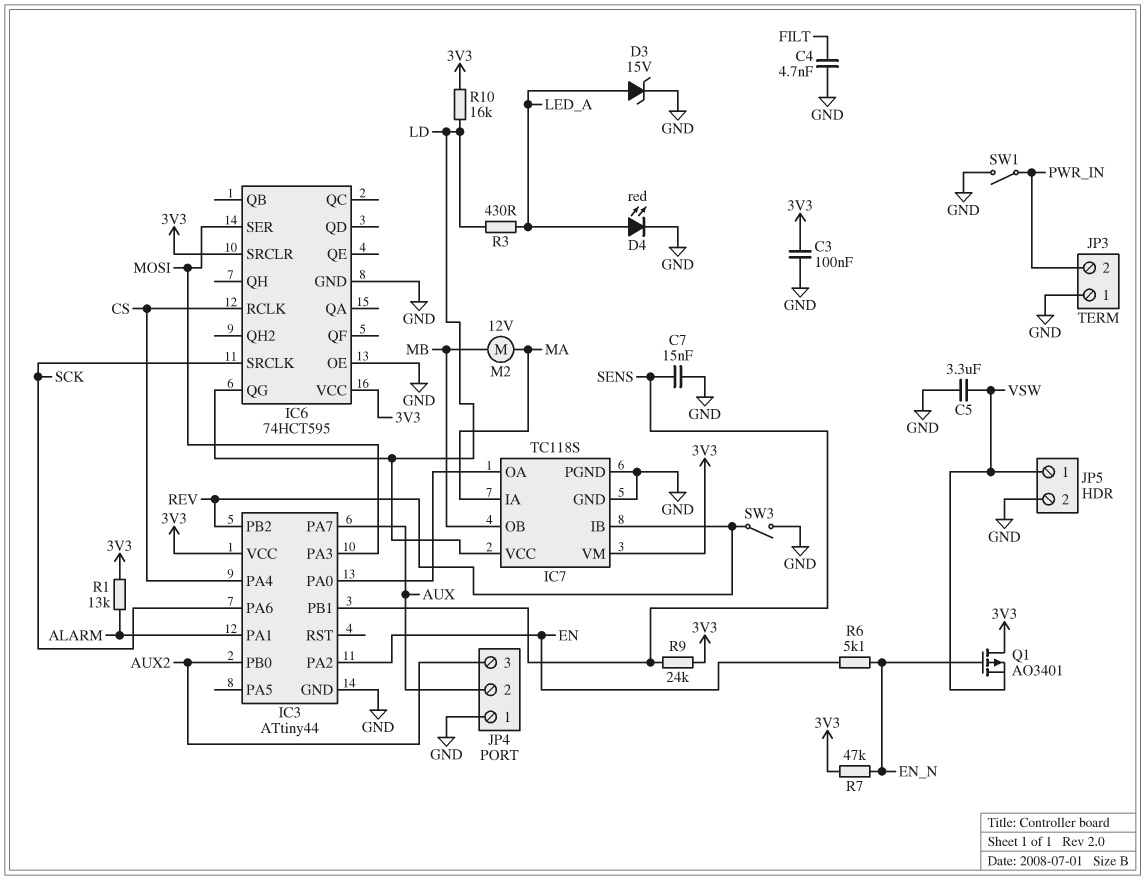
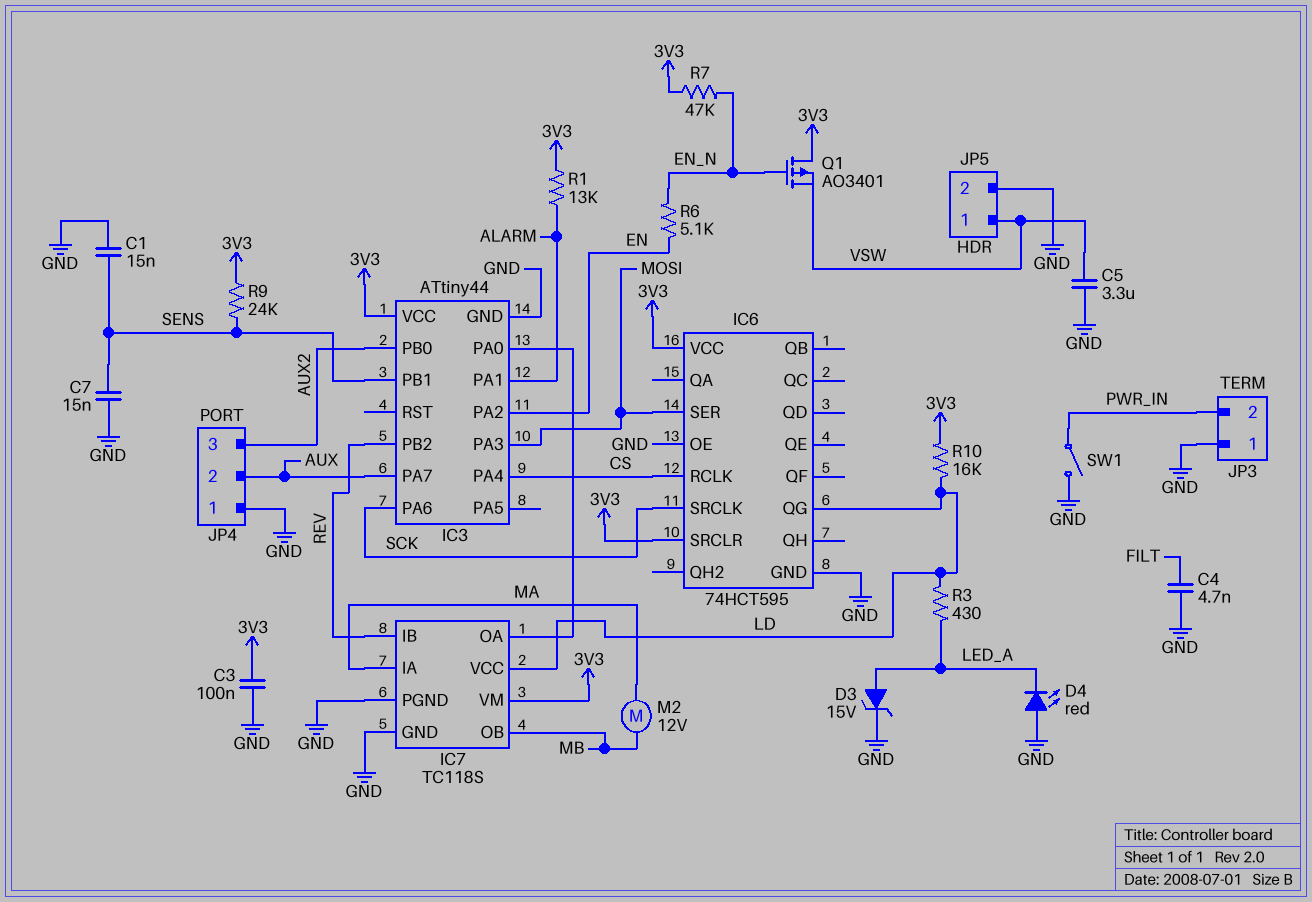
C1: none -> 15nF (GND, SENS)
D4: LED red (A LED_A, K GND) -> LED red (A GND, K LED_A)
SW3: switch (GND, REV) -> none

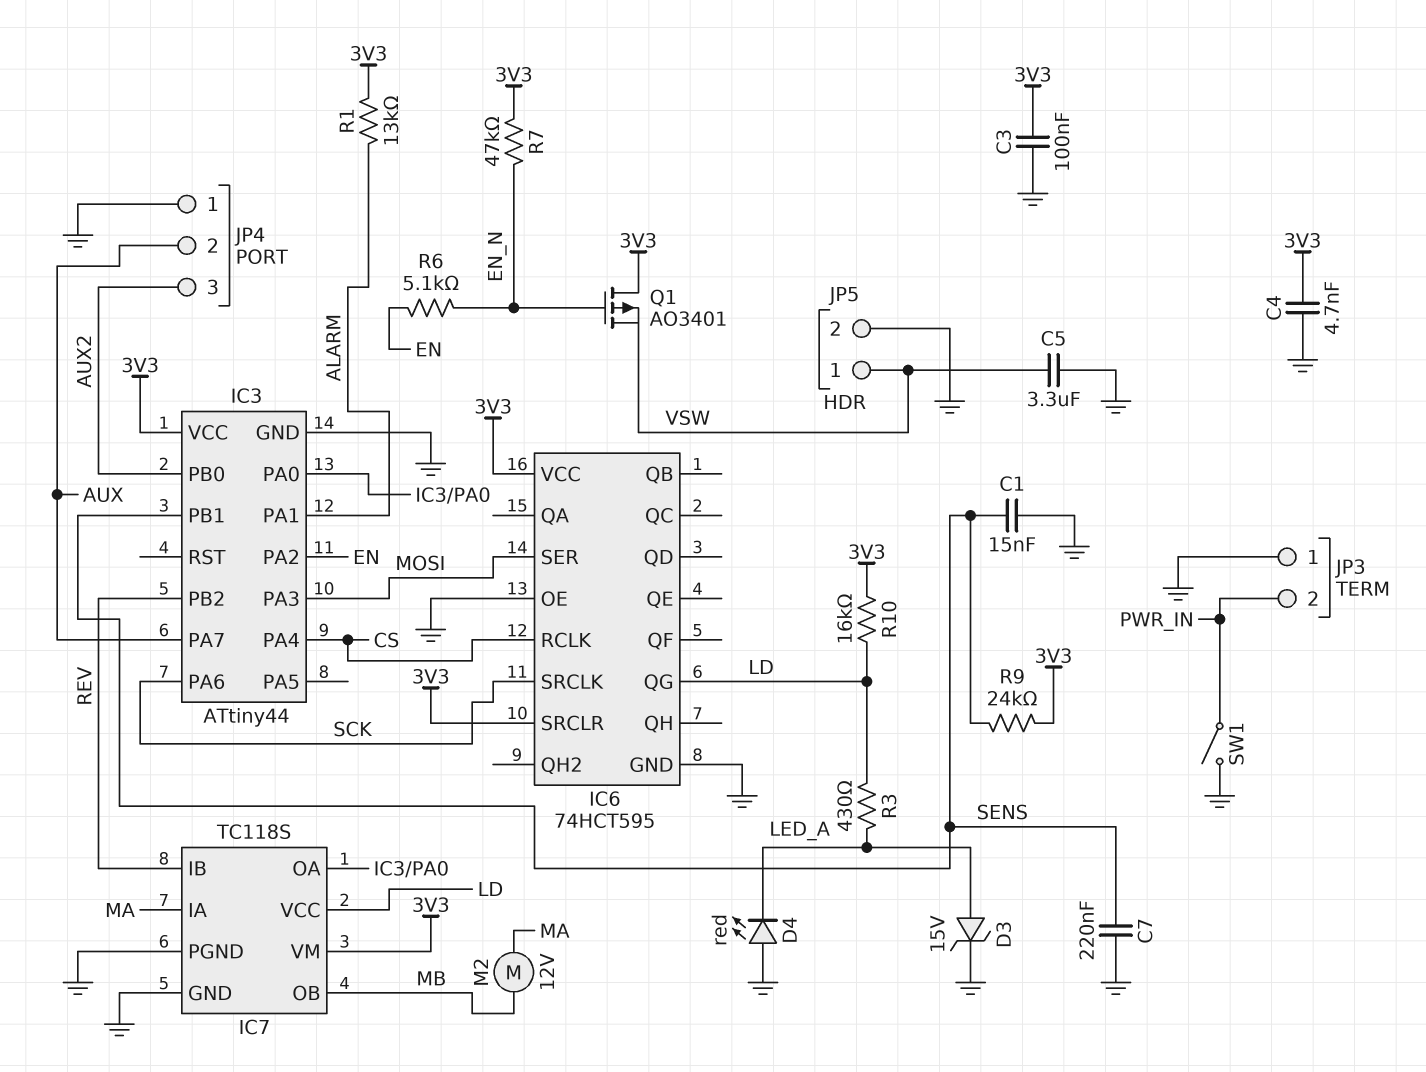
C4: 4.7nF (FILT, GND) -> 4.7nF (3V3, GND)
C7: 15nF (GND, SENS) -> 220nF (GND, SENS)

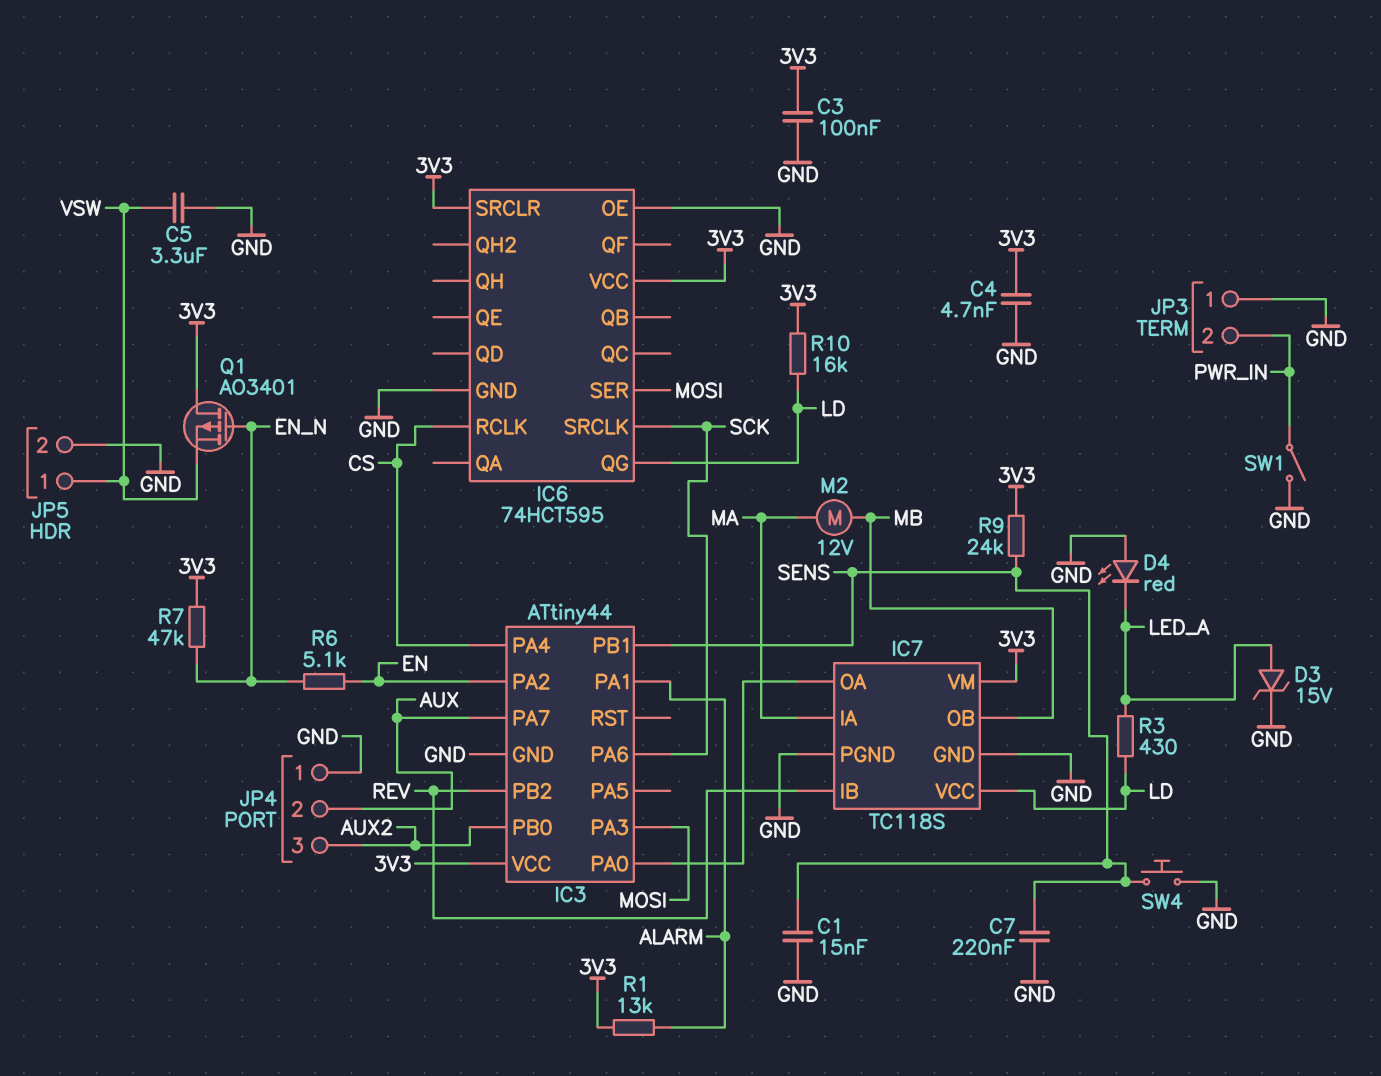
SW4: none -> button (GND, SENS)

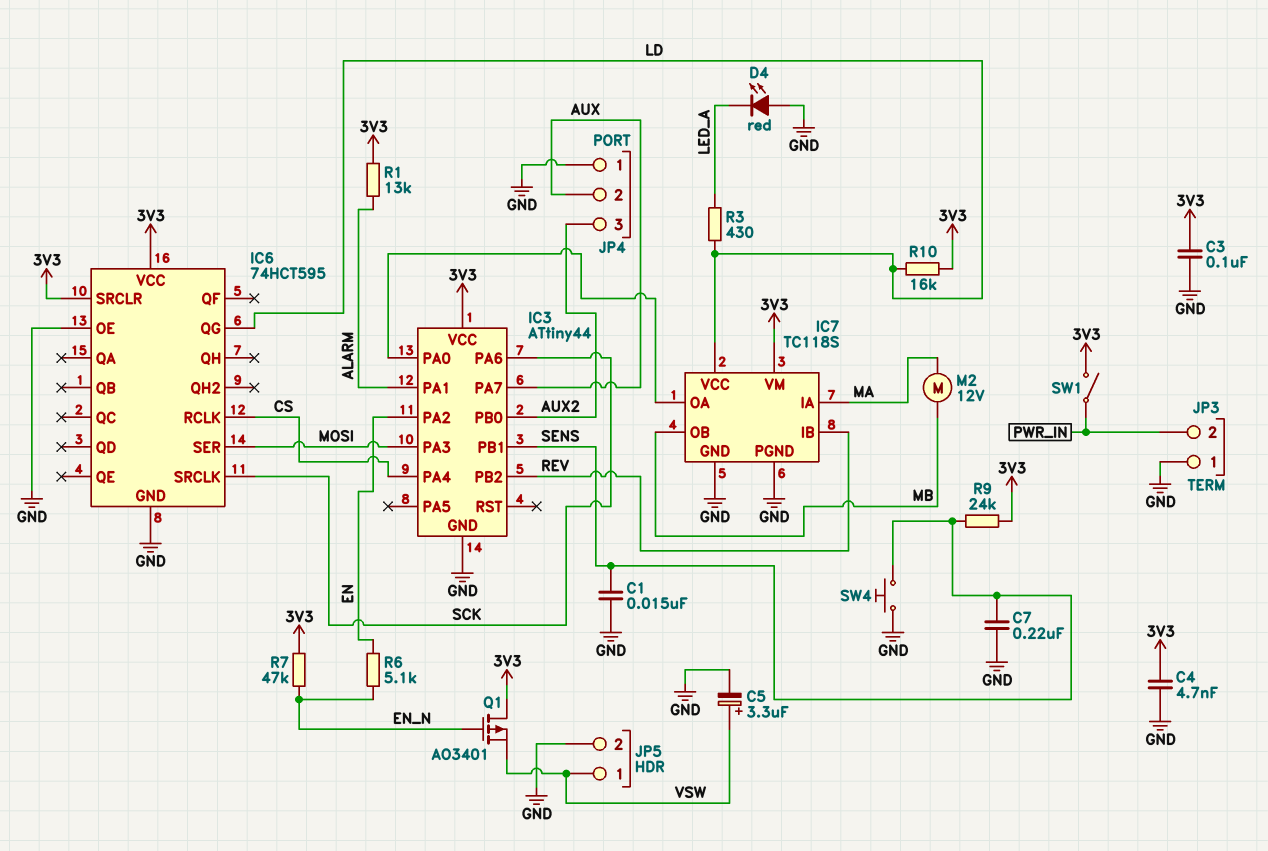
C5: 3.3uF (GND, VSW) -> 3.3uF (plus VSW, minus GND)
D3: zener 15V (A LED_A, K GND) -> none
SW1: switch (GND, PWR_IN) -> switch (3V3, PWR_IN)

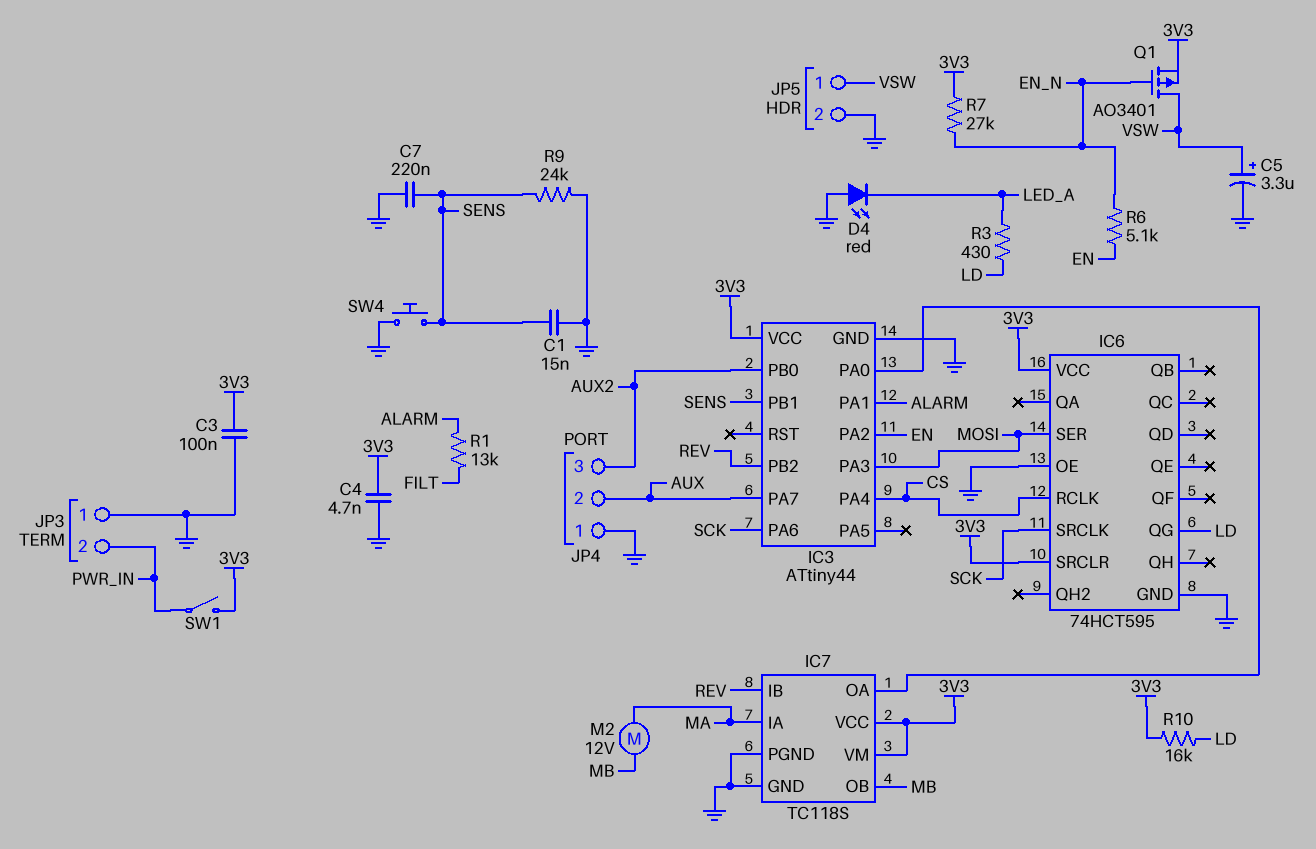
IC7 pin VCC: LD -> 3V3
Q1: PMOS AO3401 (G EN_N, D 3V3, S VSW) -> PMOS AO3401 (G EN_N, D VSW, S 3V3)
R1: 13k (3V3, ALARM) -> 13k (ALARM, FILT)
R7: 47k (3V3, EN_N) -> 27k (3V3, EN_N)
R9: 24k (3V3, SENS) -> 24k (GND, SENS)

